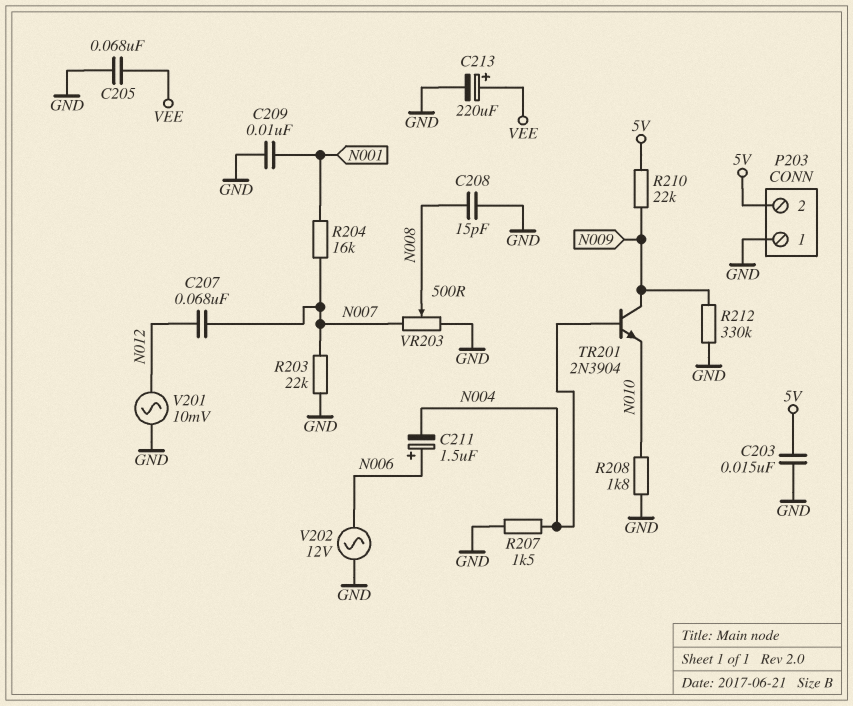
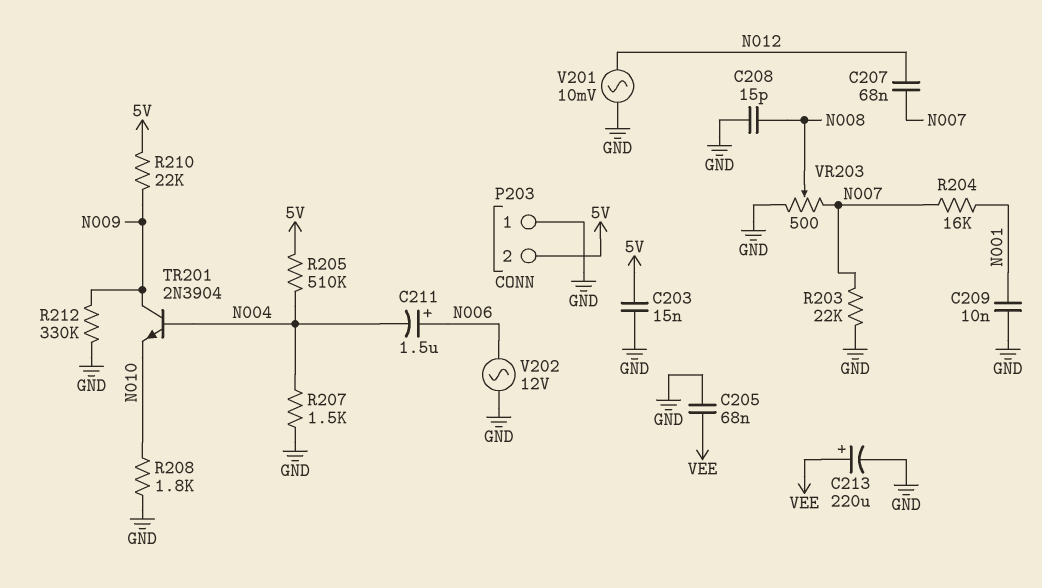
R205: none -> 510k (5V, N004)

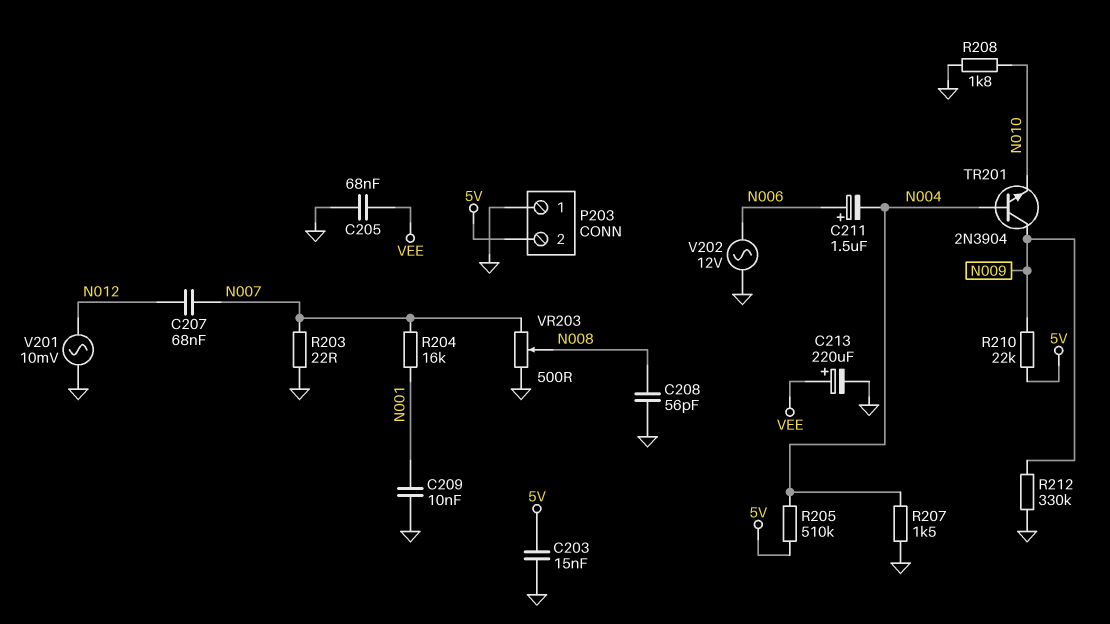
C208: 15pF (GND, N008) -> 56pF (GND, N008)
R203: 22k (GND, N007) -> 22 (GND, N007)

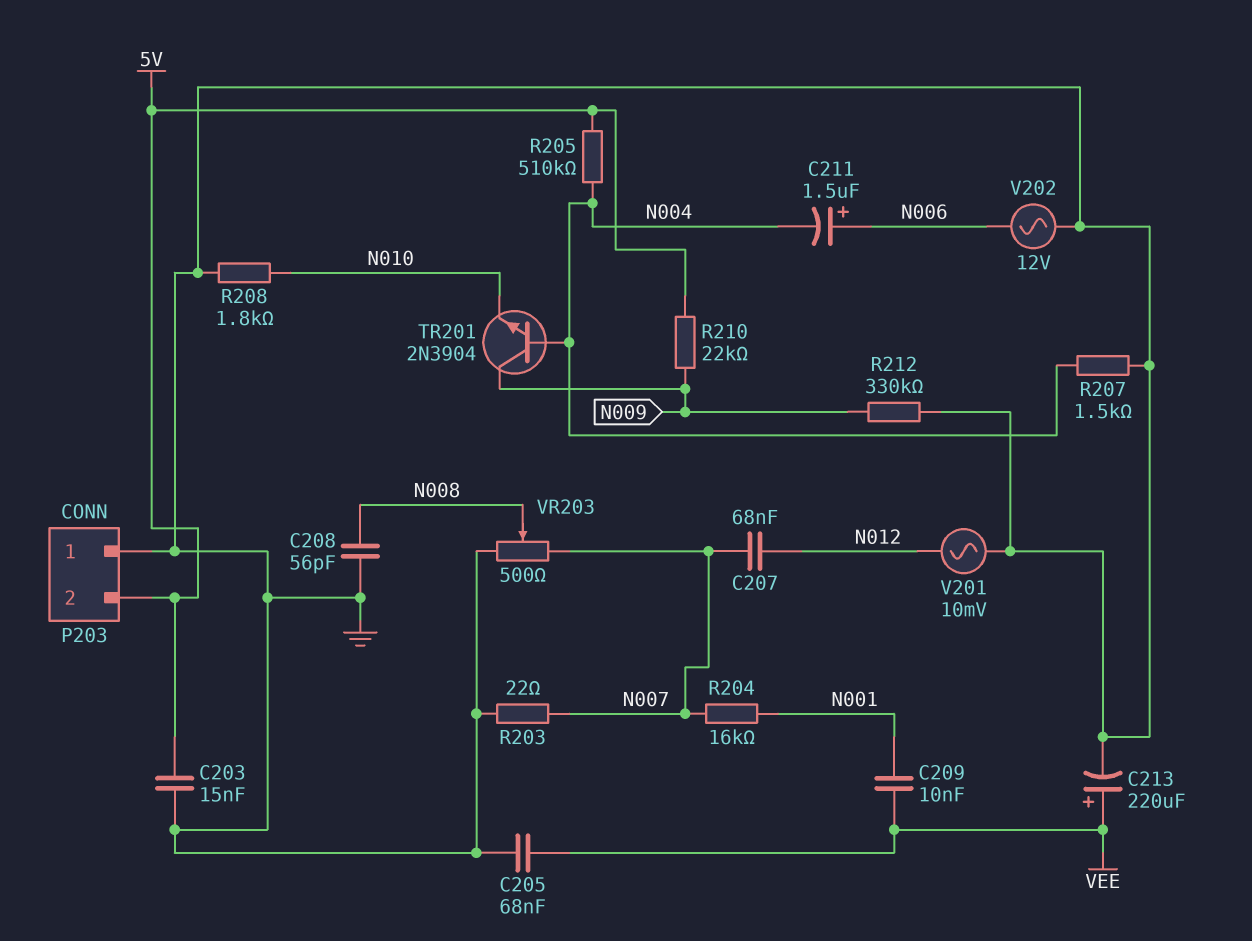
C209: 10nF (GND, N001) -> 10nF (N001, VEE)

